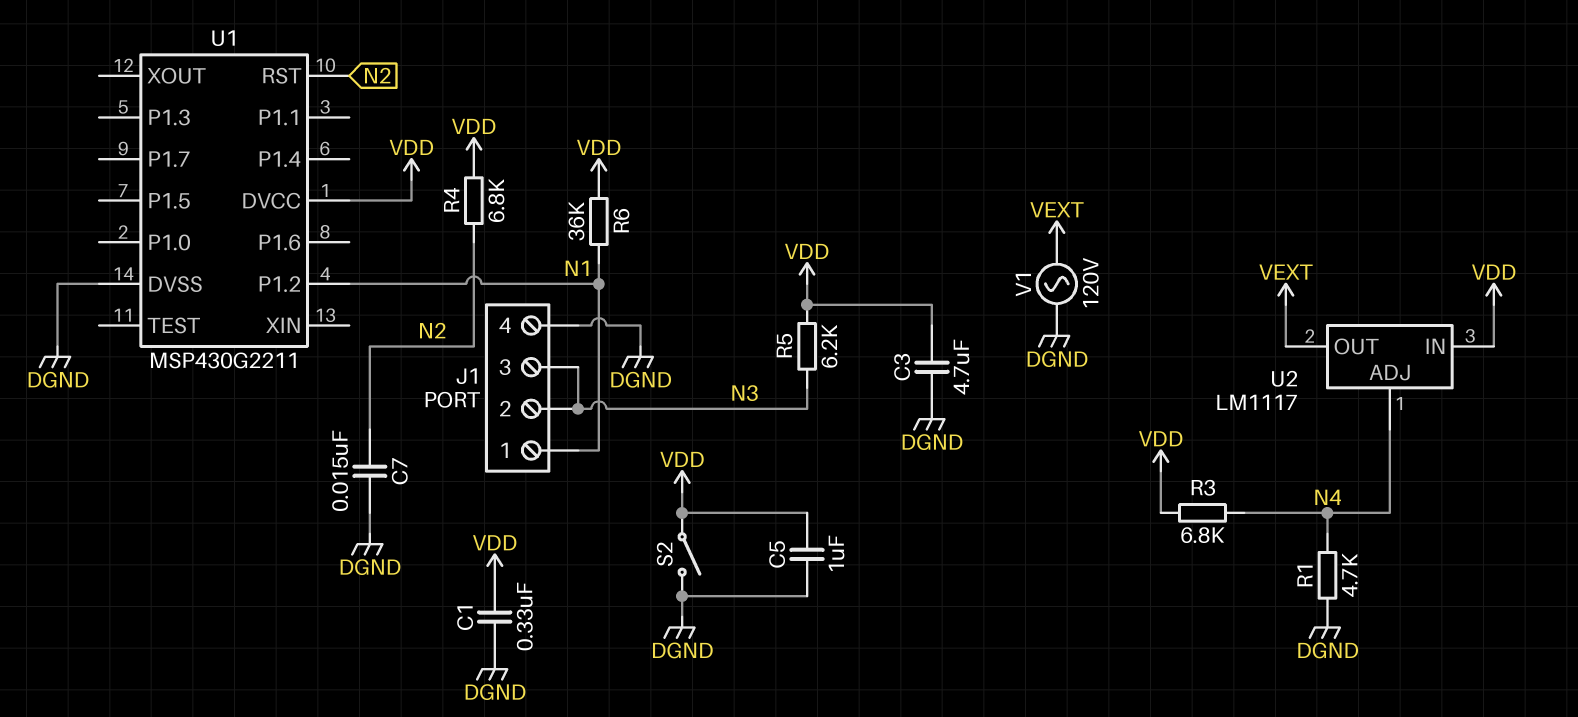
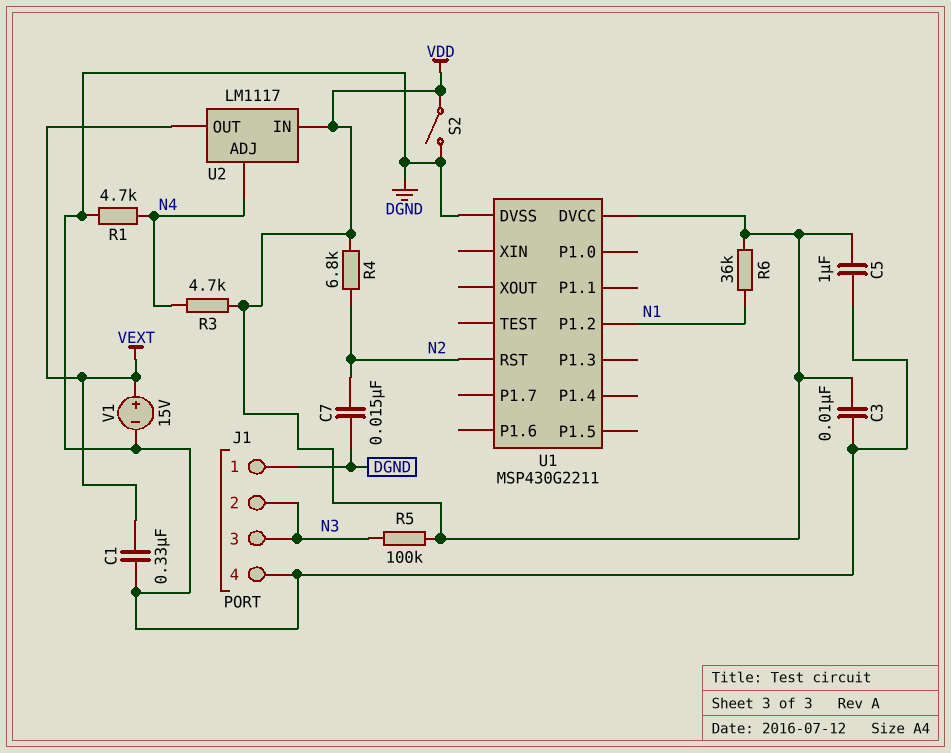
C1: 330nF (DGND, VDD) -> 330nF (DGND, VEXT)
C3: 4.7uF (DGND, VDD) -> 10nF (DGND, VDD)
J1 pin 1: N1 -> DGND
R3: 6.8k (N4, VDD) -> 4.7k (N4, VDD)
R5: 6.2k (N3, VDD) -> 100k (N3, VDD)
V1: AC 120V (DGND, VEXT) -> 15V (plus VEXT, minus DGND)

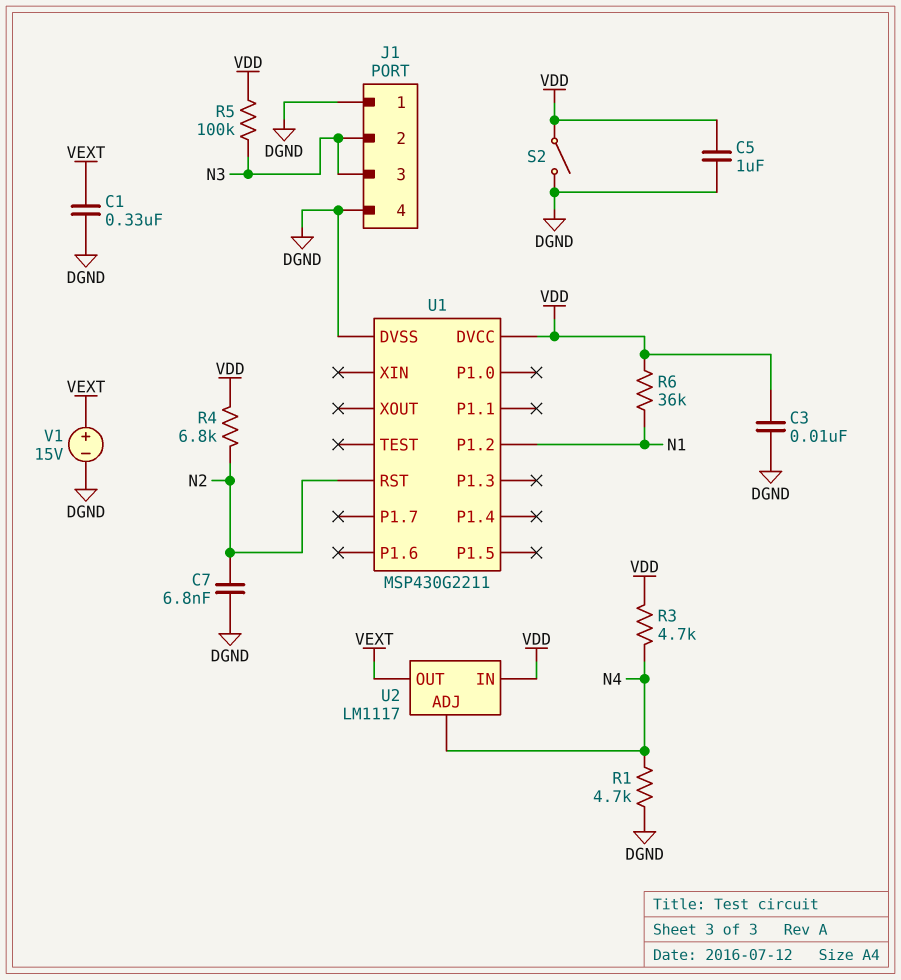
C7: 15nF (DGND, N2) -> 6.8nF (DGND, N2)

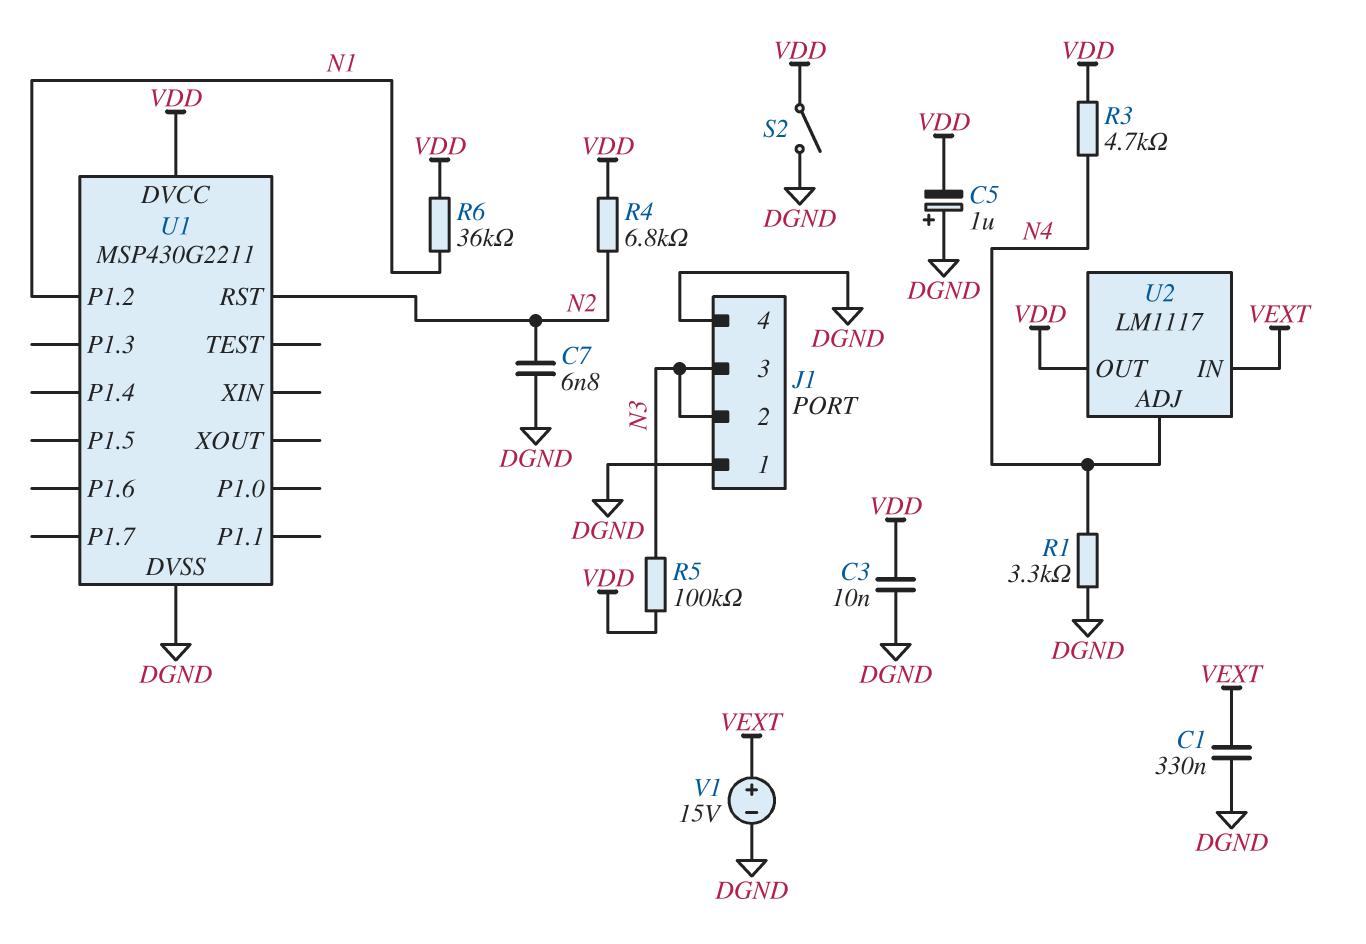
C5: 1uF (DGND, VDD) -> 1uF (plus DGND, minus VDD)
R1: 4.7k (DGND, N4) -> 3.3k (DGND, N4)
U2 pin IN: VDD -> VEXT
U2 pin OUT: VEXT -> VDD

